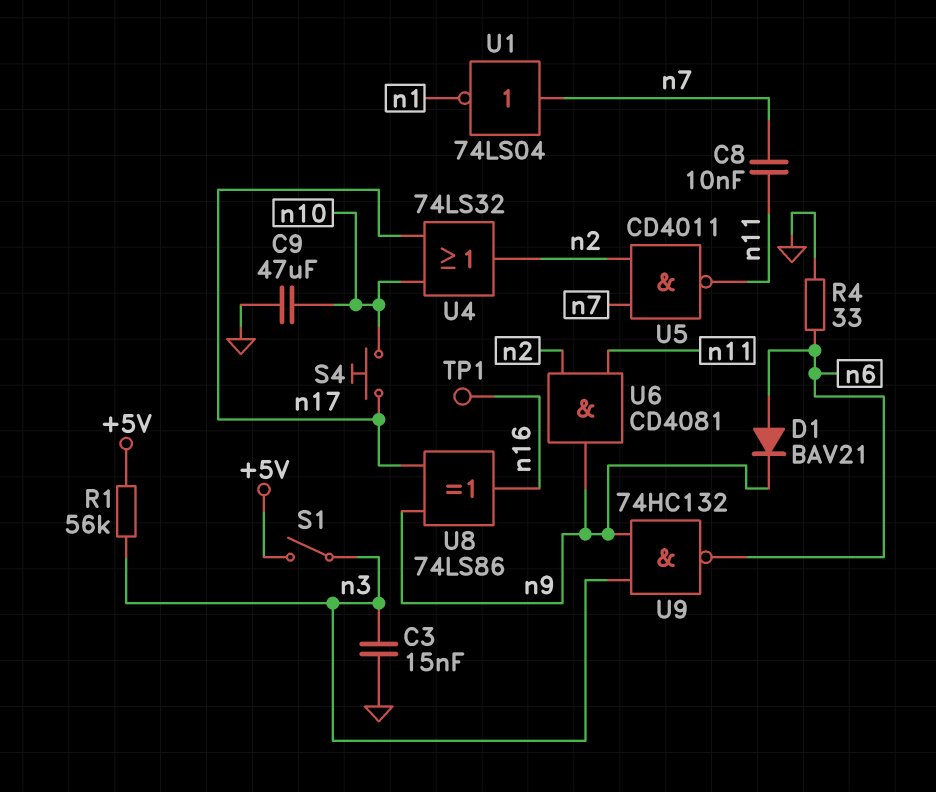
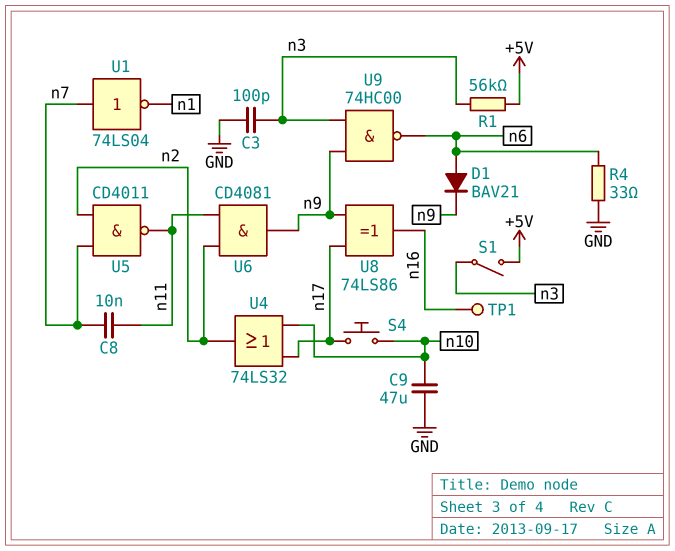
C3: 15nF (GND, n3) -> 100pF (GND, n3)
U9: NAND 74HC132 (in n3, in n9, out n6) -> NAND 74HC00 (in n3, in n9, out n6)

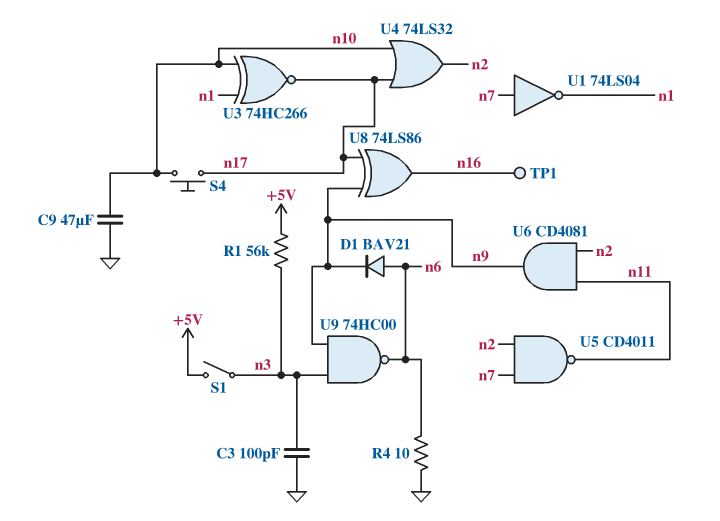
C8: 10nF (n7, n11) -> none
R4: 33 (GND, n6) -> 10 (GND, n6)
U3: none -> XNOR 74HC266 (in n1, in n10, out n17)

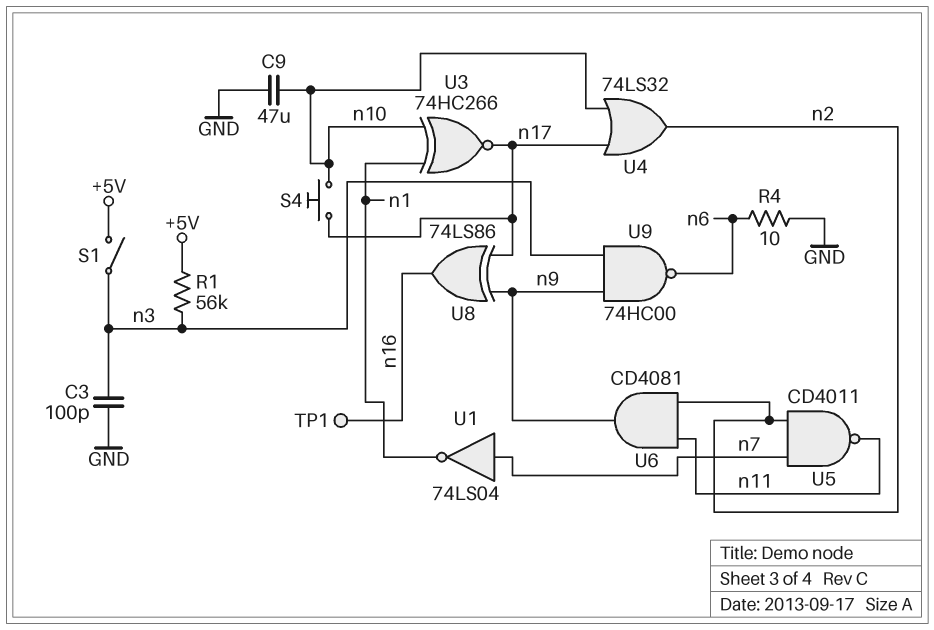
D1: diode BAV21 (A n6, K n9) -> none

